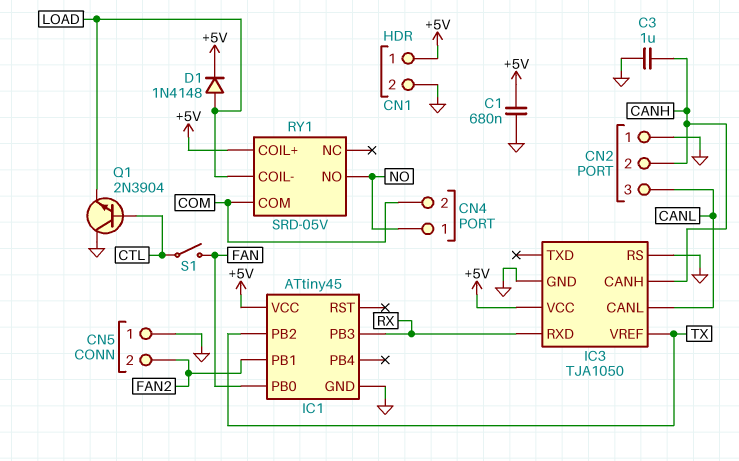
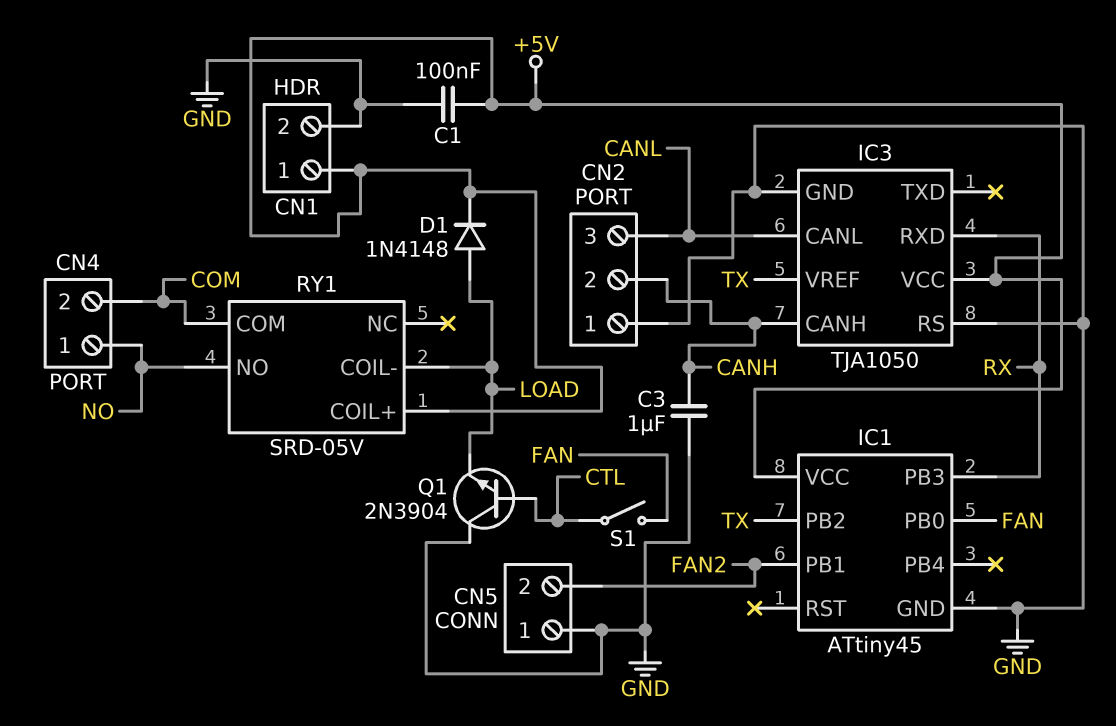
C1: 680nF (+5V, GND) -> 100nF (+5V, GND)

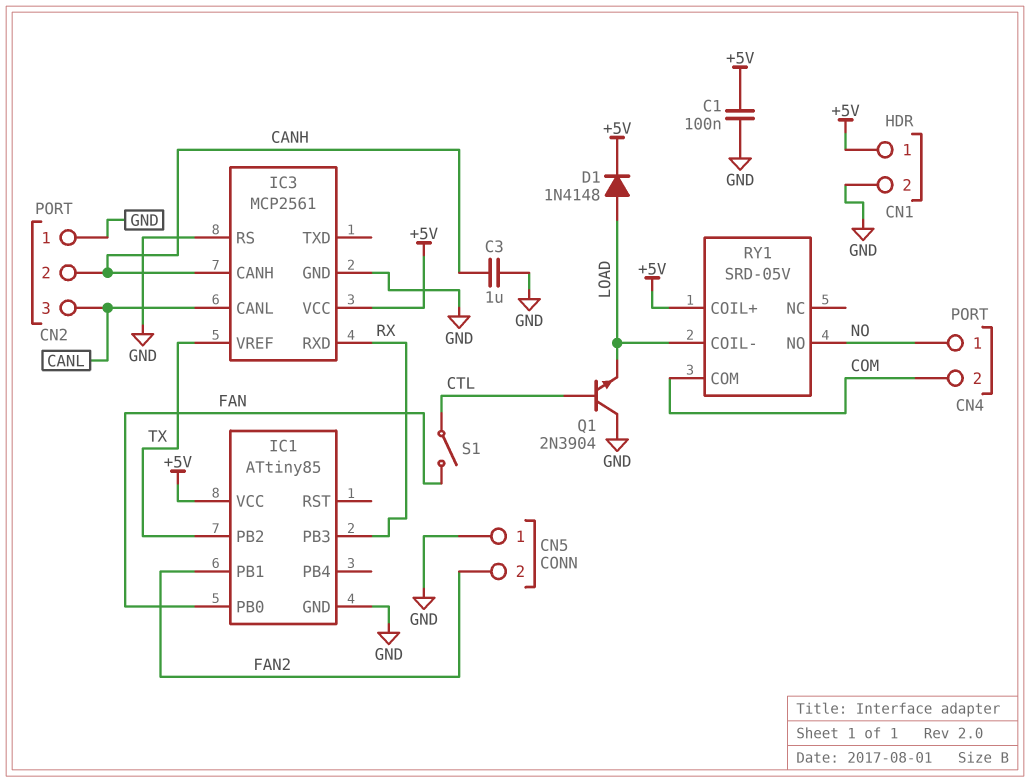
IC1: ATtiny45 -> ATtiny85
IC3: TJA1050 -> MCP2561

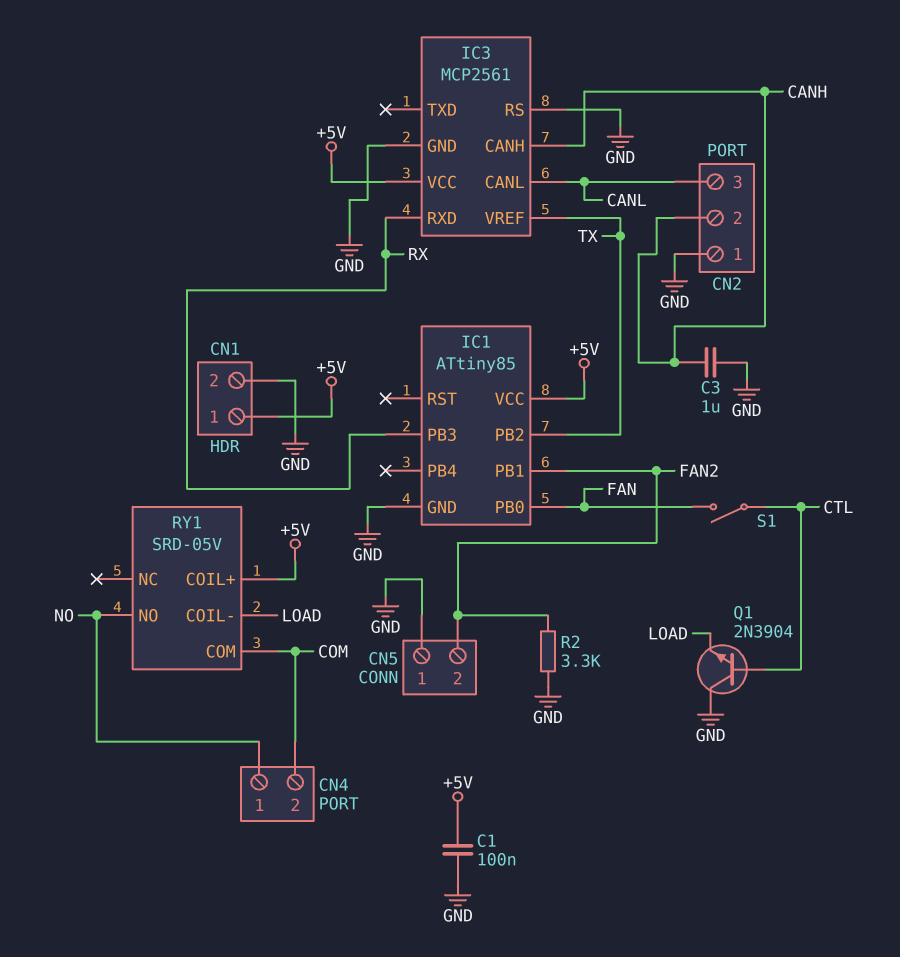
D1: diode 1N4148 (A LOAD, K +5V) -> none
R2: none -> 3.3k (FAN2, GND)

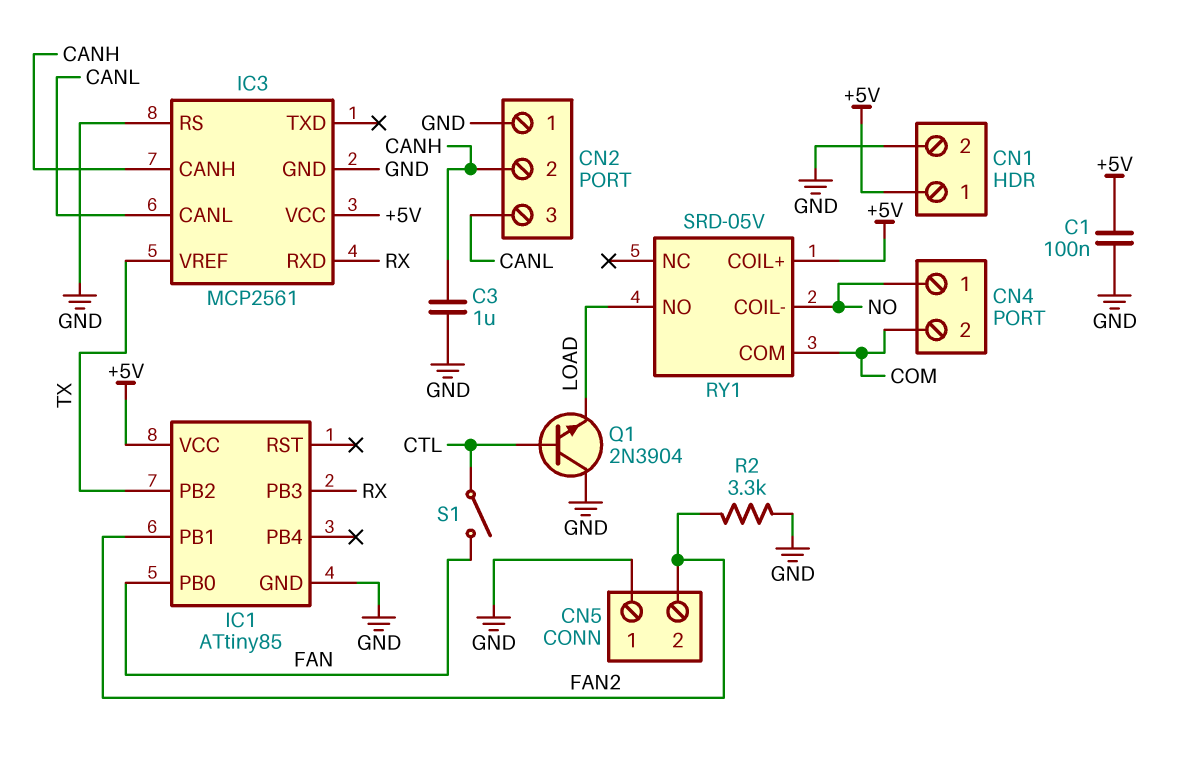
RY1 pin COIL-: LOAD -> NO
RY1 pin NO: NO -> LOAD

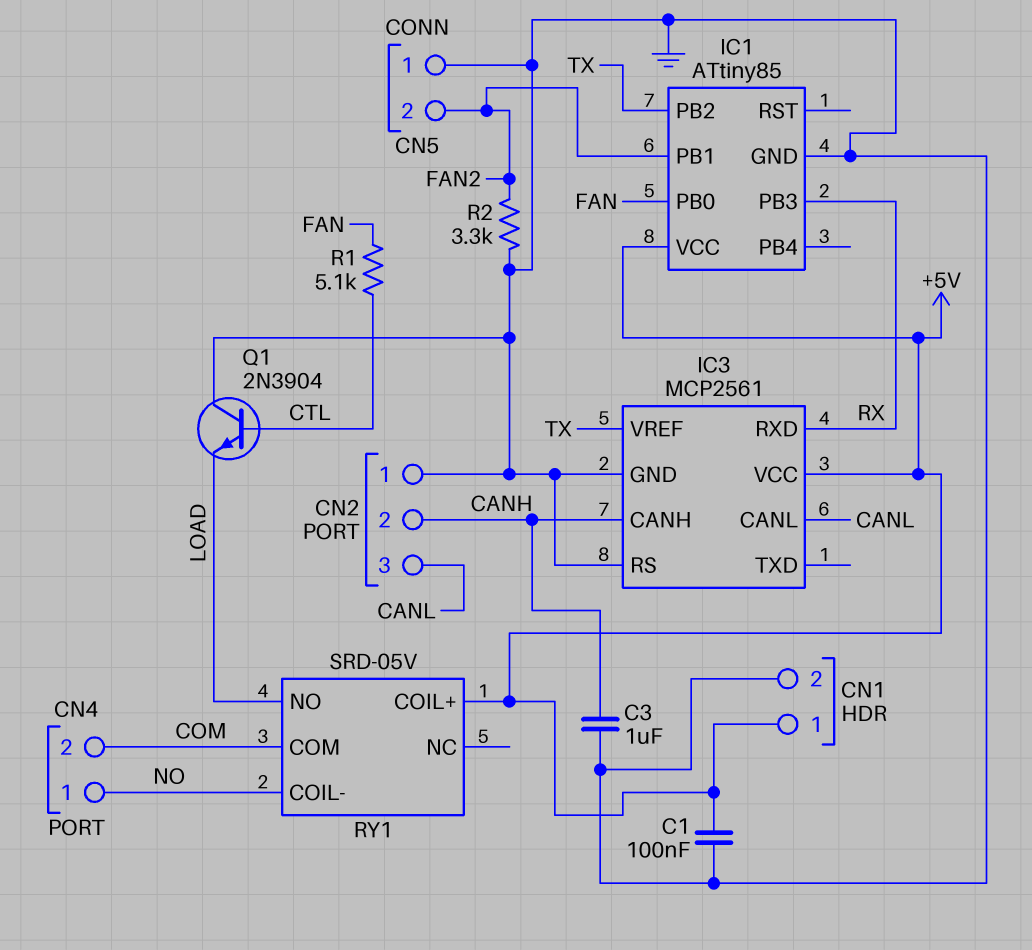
R1: none -> 5.1k (CTL, FAN)
S1: switch (CTL, FAN) -> none

